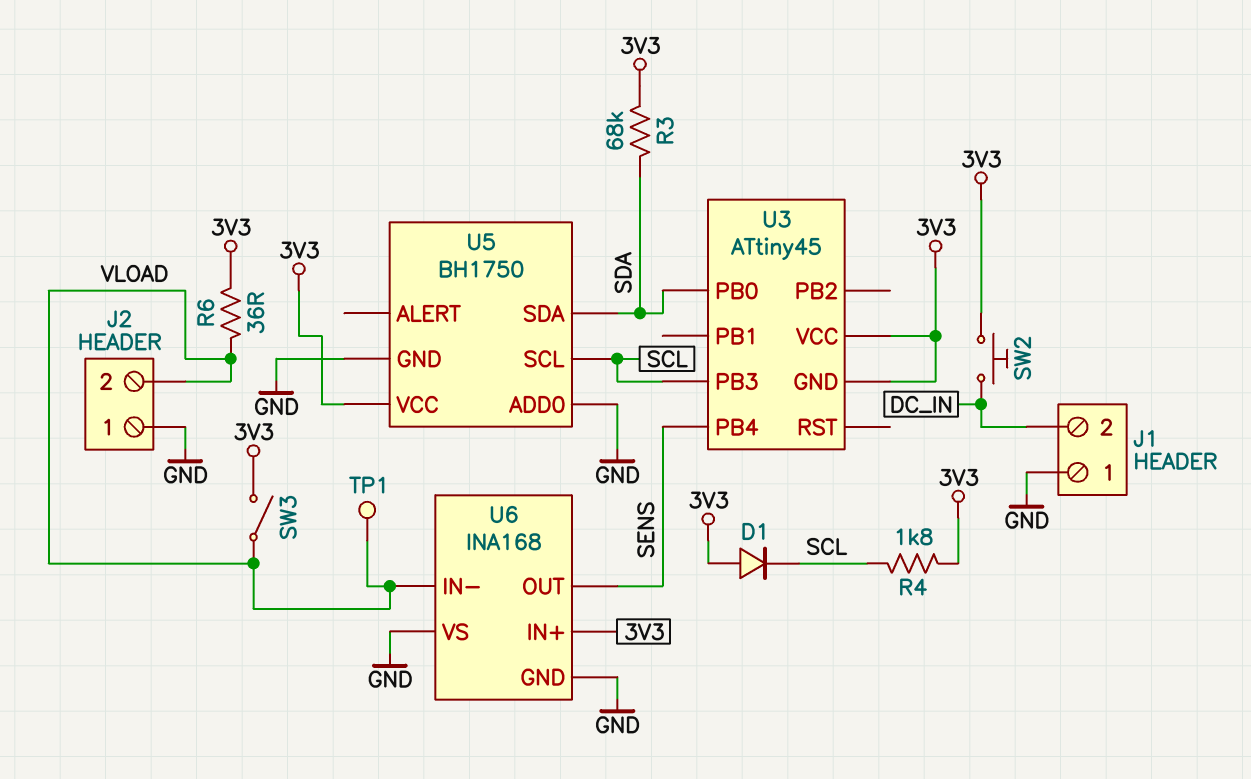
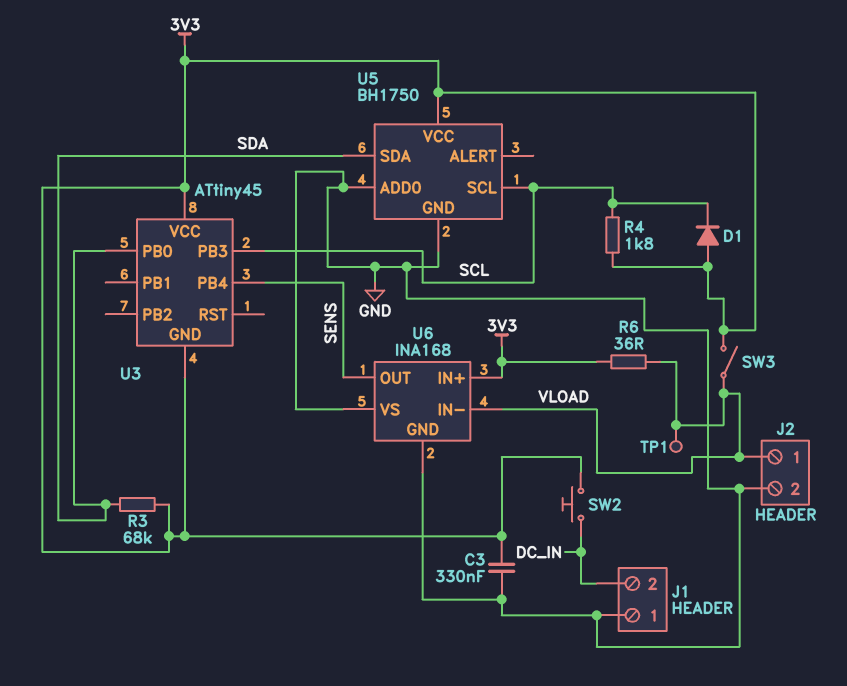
C3: none -> 330nF (3V3, GND)
J2 pin 1: GND -> VLOAD
J2 pin 2: VLOAD -> GND

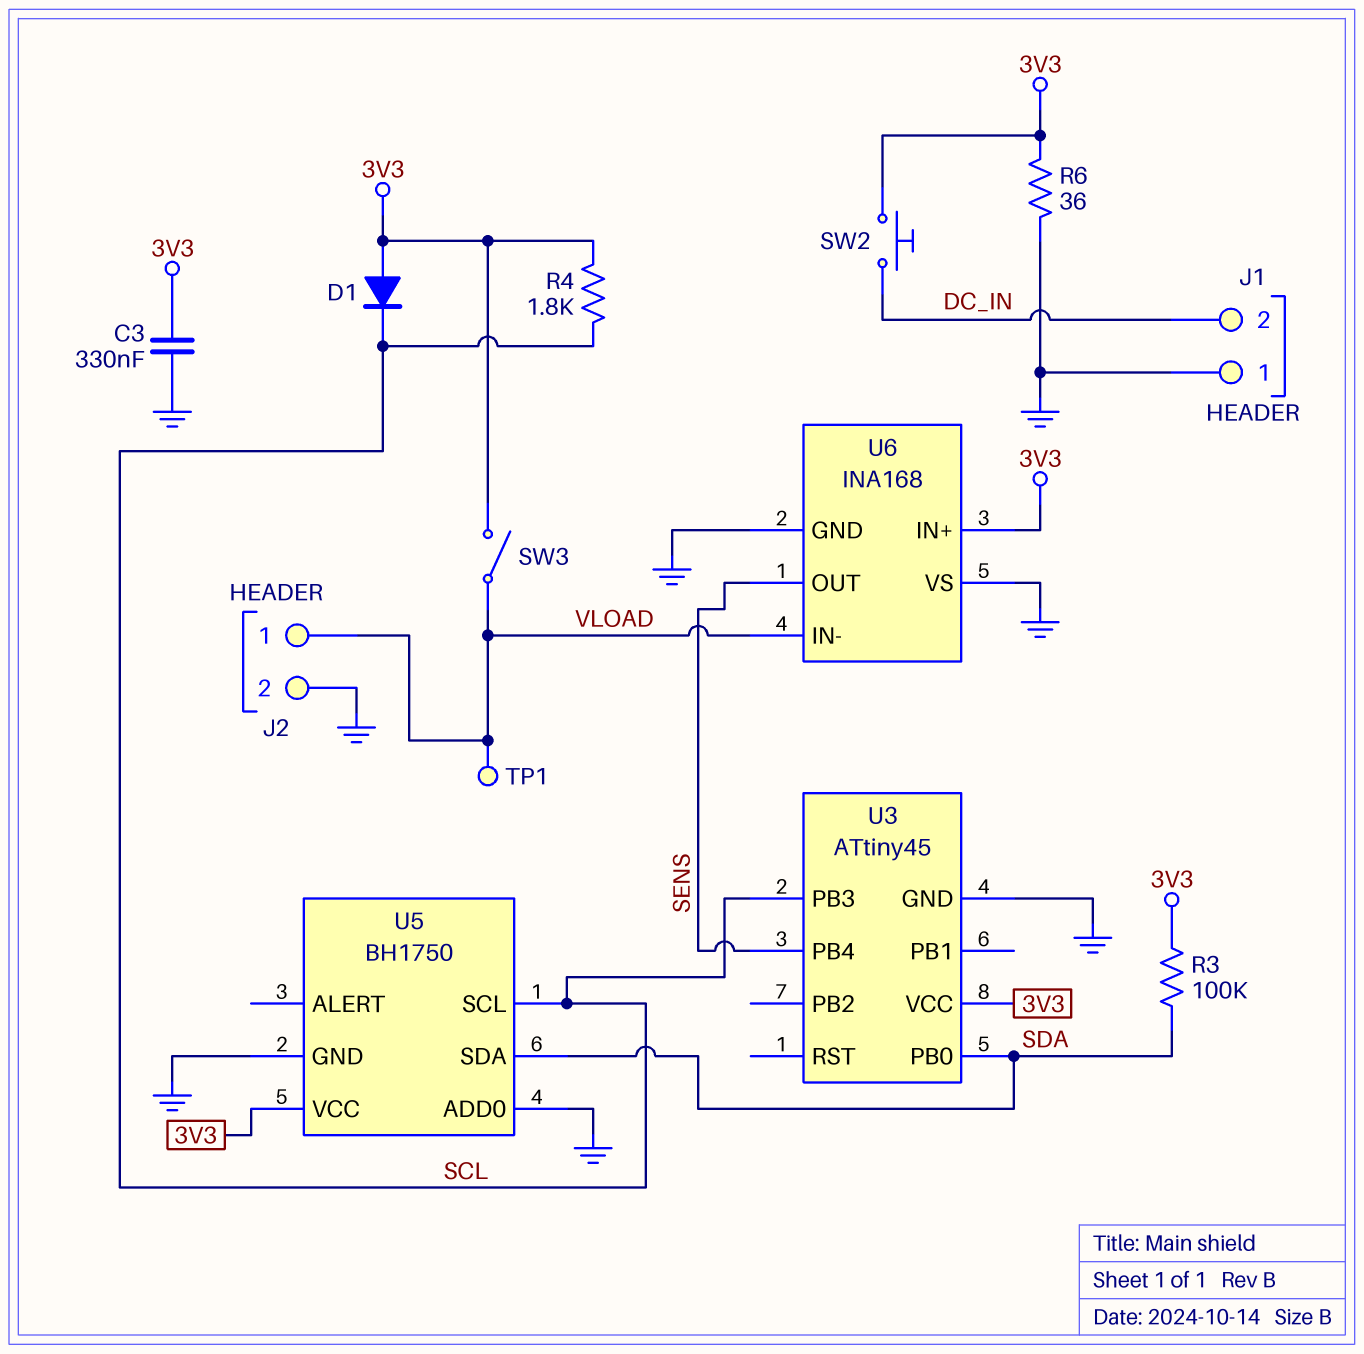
R3: 68k (3V3, SDA) -> 100k (3V3, SDA)
R6: 36 (3V3, VLOAD) -> 36 (3V3, GND)
U3 pin GND: 3V3 -> GND

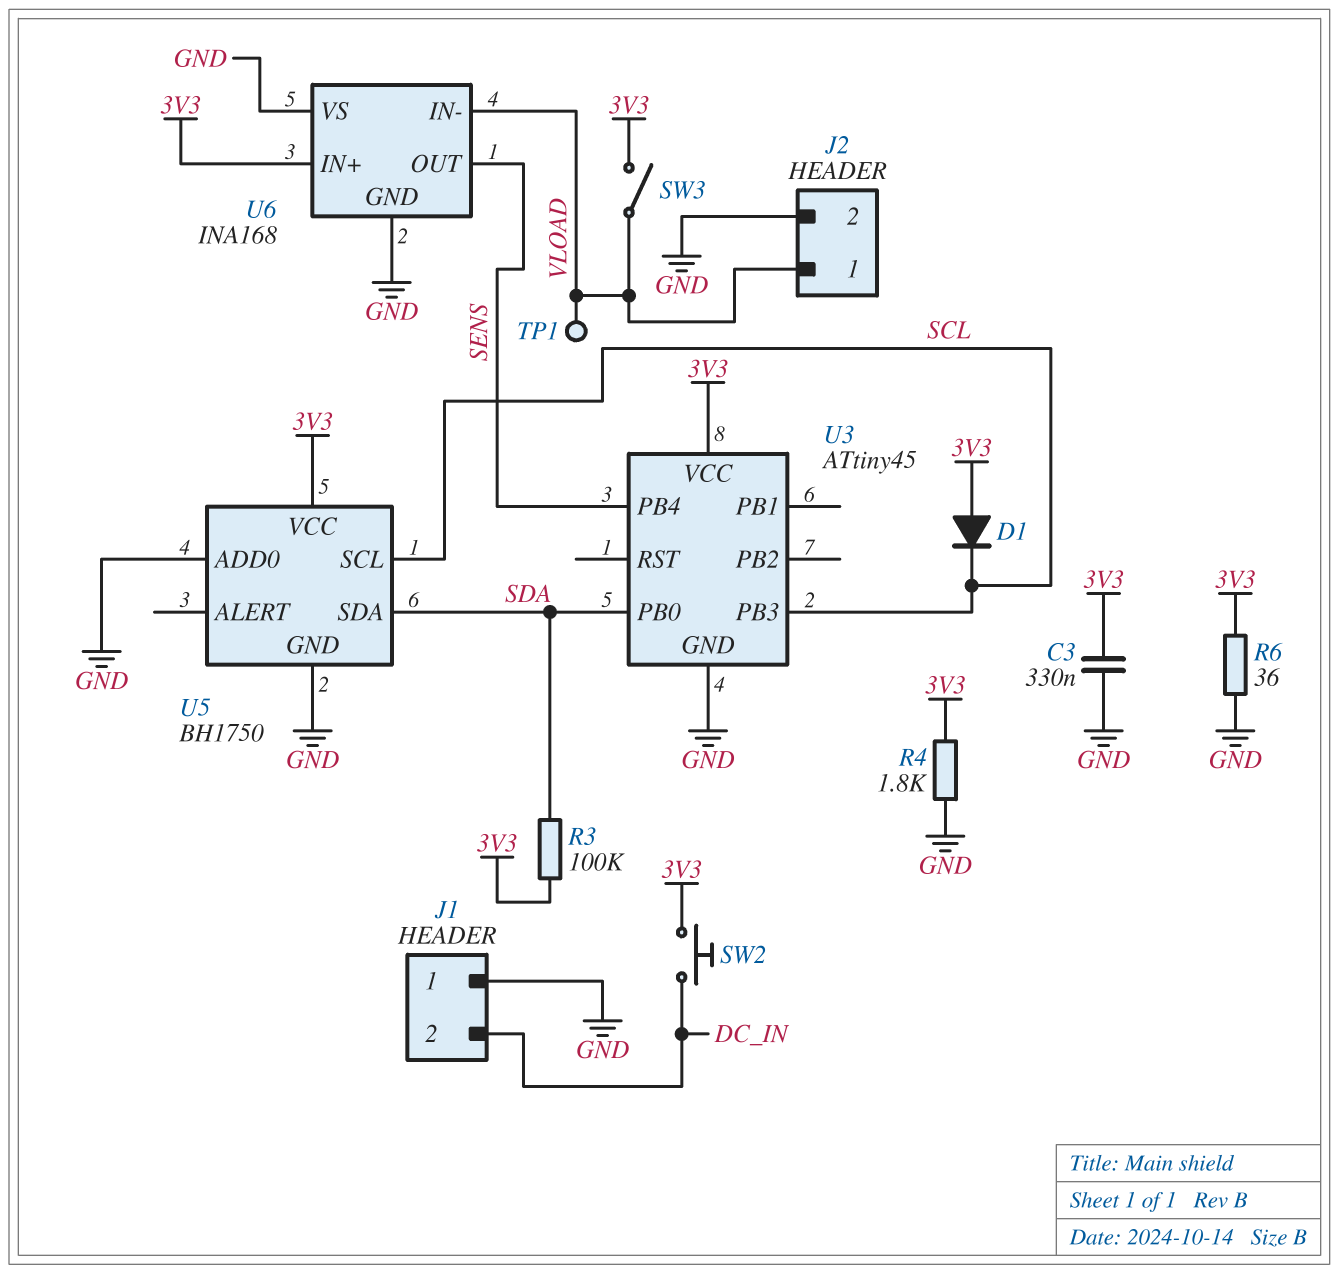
R4: 1.8k (3V3, SCL) -> 1.8k (3V3, GND)

